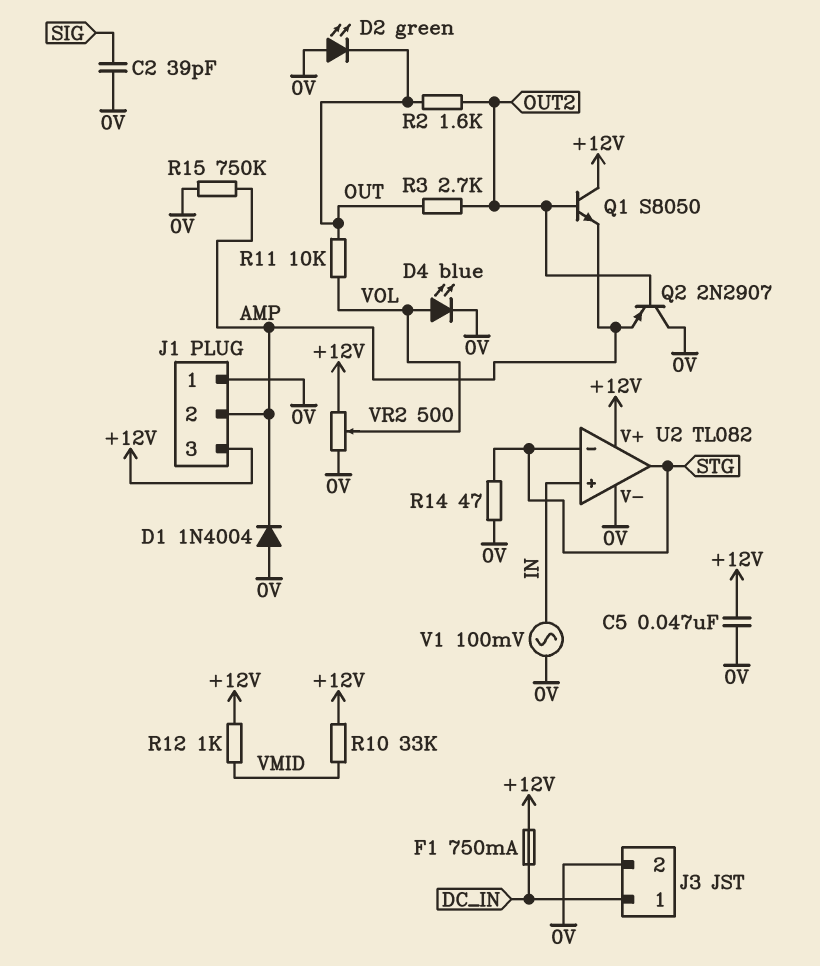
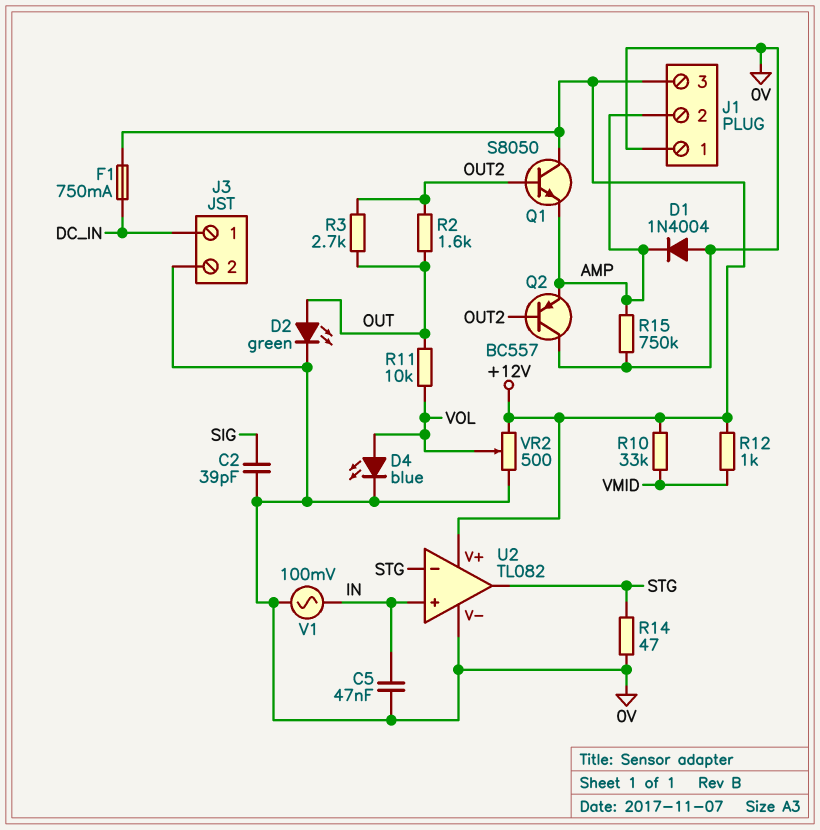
C5: 47nF (+12V, 0V) -> 47nF (0V, IN)
D2: LED green (A 0V, K OUT) -> LED green (A OUT, K 0V)
Q2: PNP 2N2907 (B OUT2, C 0V, E AMP) -> PNP BC557 (B OUT2, C 0V, E AMP)

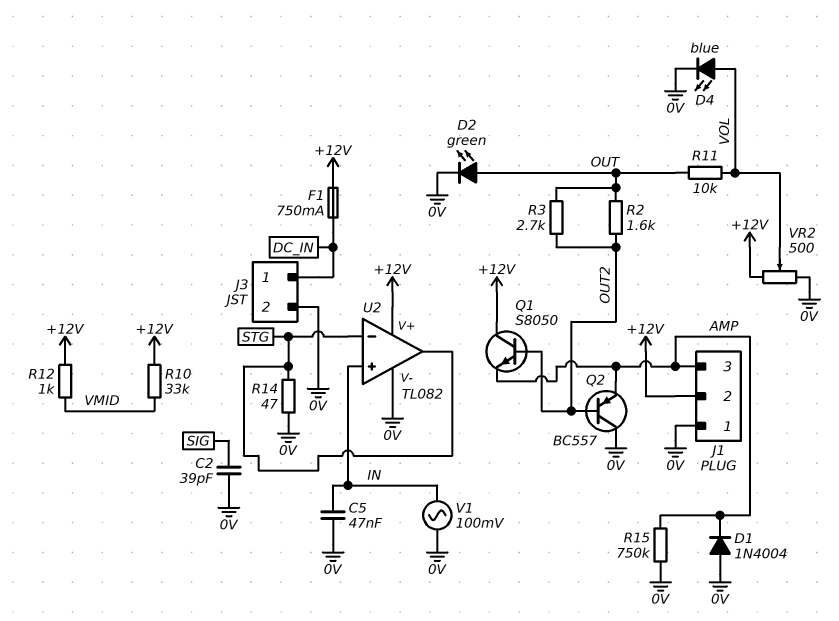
J1 pin 2: AMP -> +12V
J1 pin 3: +12V -> AMP

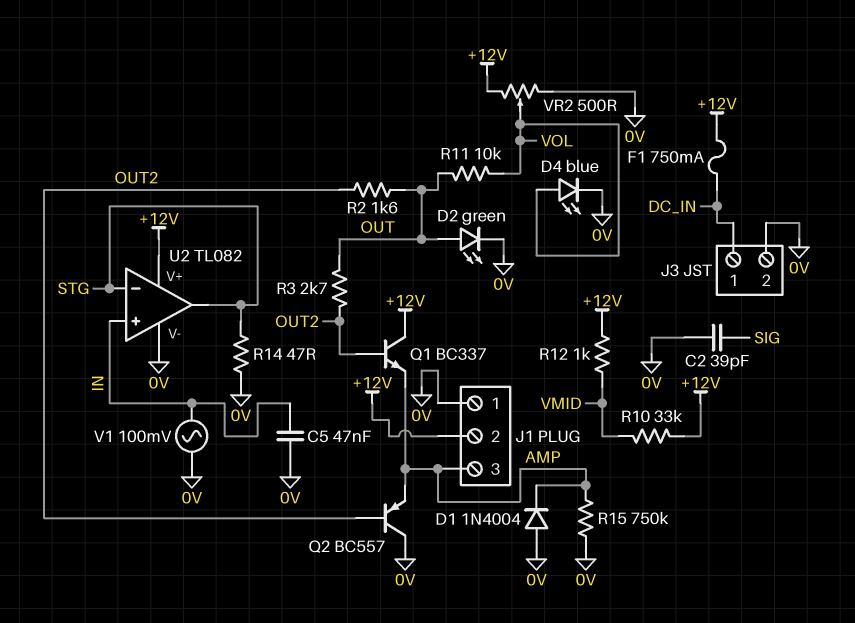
Q1: NPN S8050 (B OUT2, C +12V, E AMP) -> NPN BC337 (B OUT2, C +12V, E AMP)

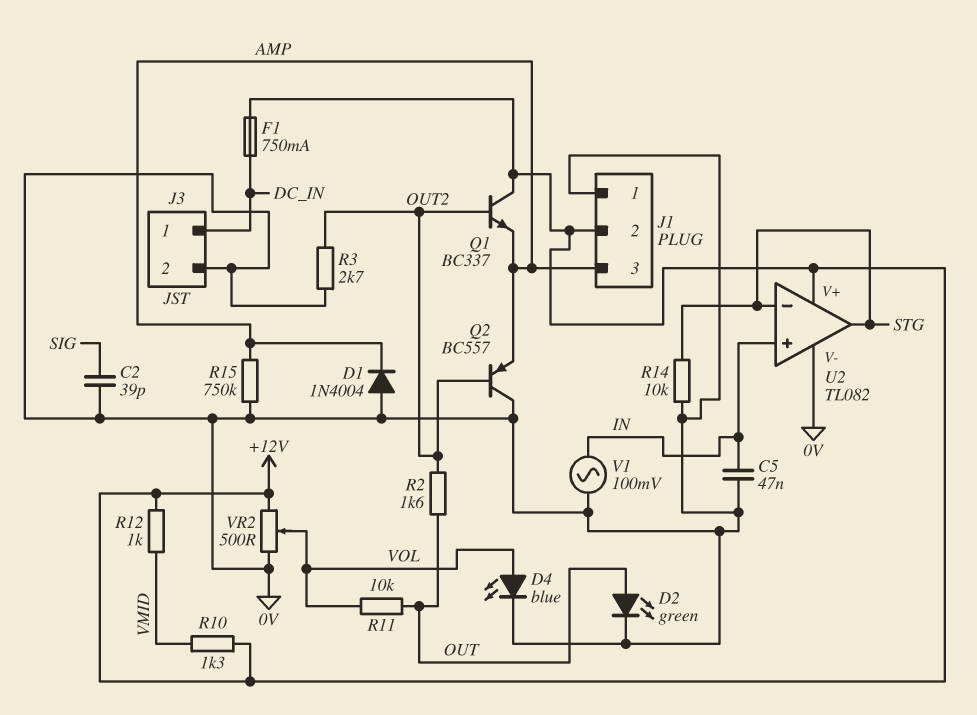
R3: 2.7k (OUT, OUT2) -> 2.7k (0V, OUT2)
R10: 33k (+12V, VMID) -> 1.3k (+12V, VMID)
R14: 47 (0V, STG) -> 10k (0V, STG)

